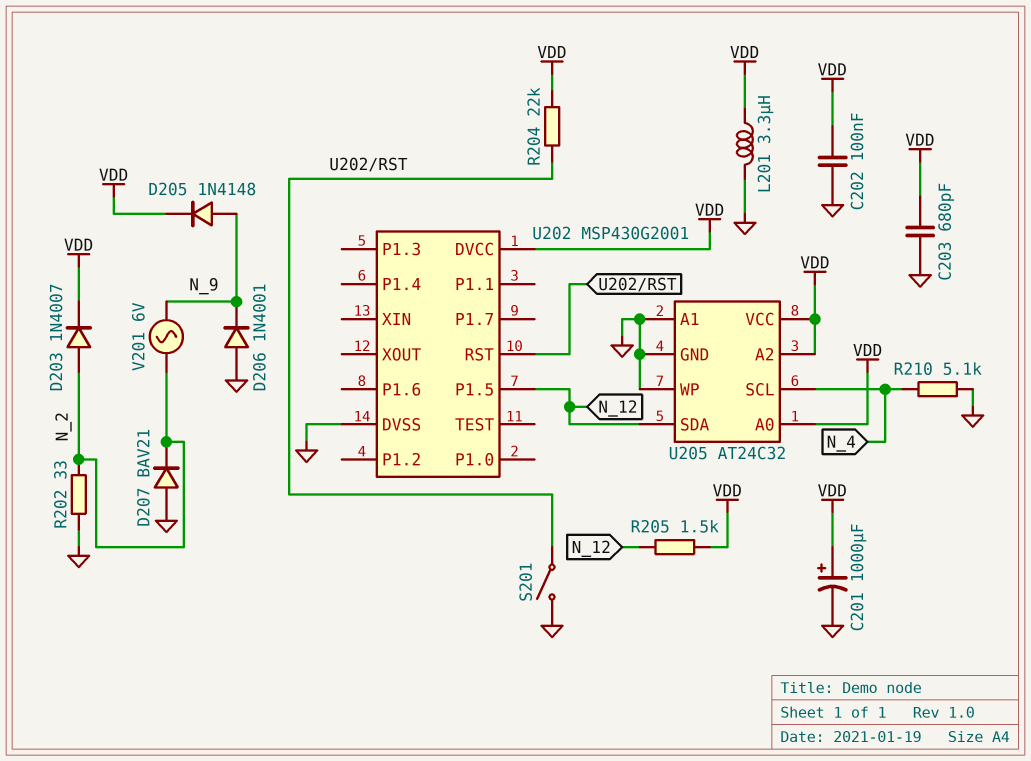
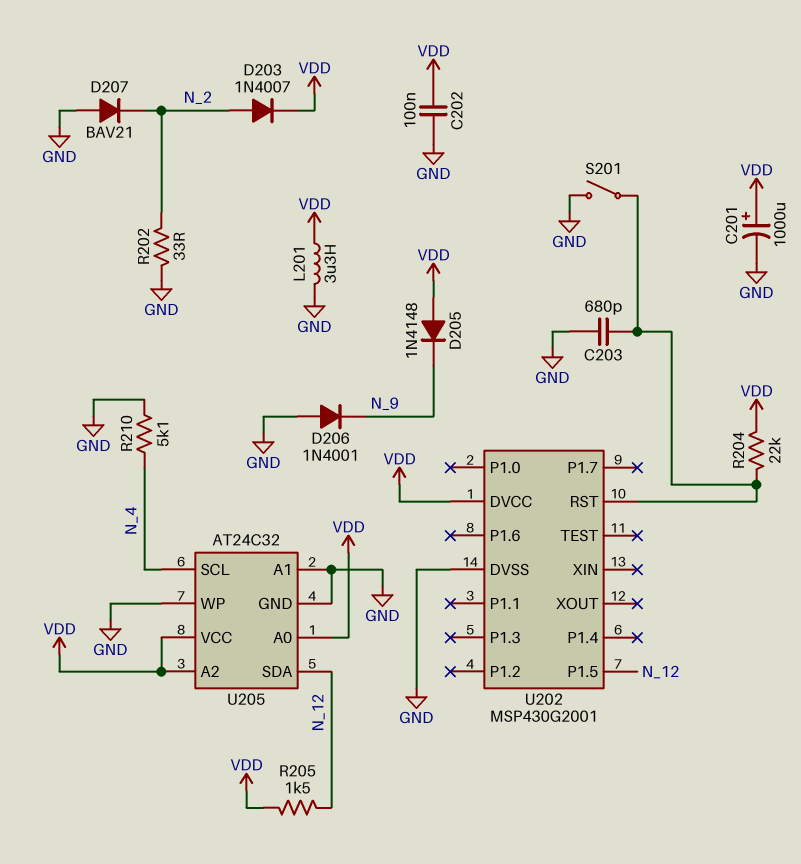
C203: 680pF (GND, VDD) -> 680pF (GND, U202/RST)
D205: diode 1N4148 (A N_9, K VDD) -> diode 1N4148 (A VDD, K N_9)
V201: AC 6V (N_2, N_9) -> none

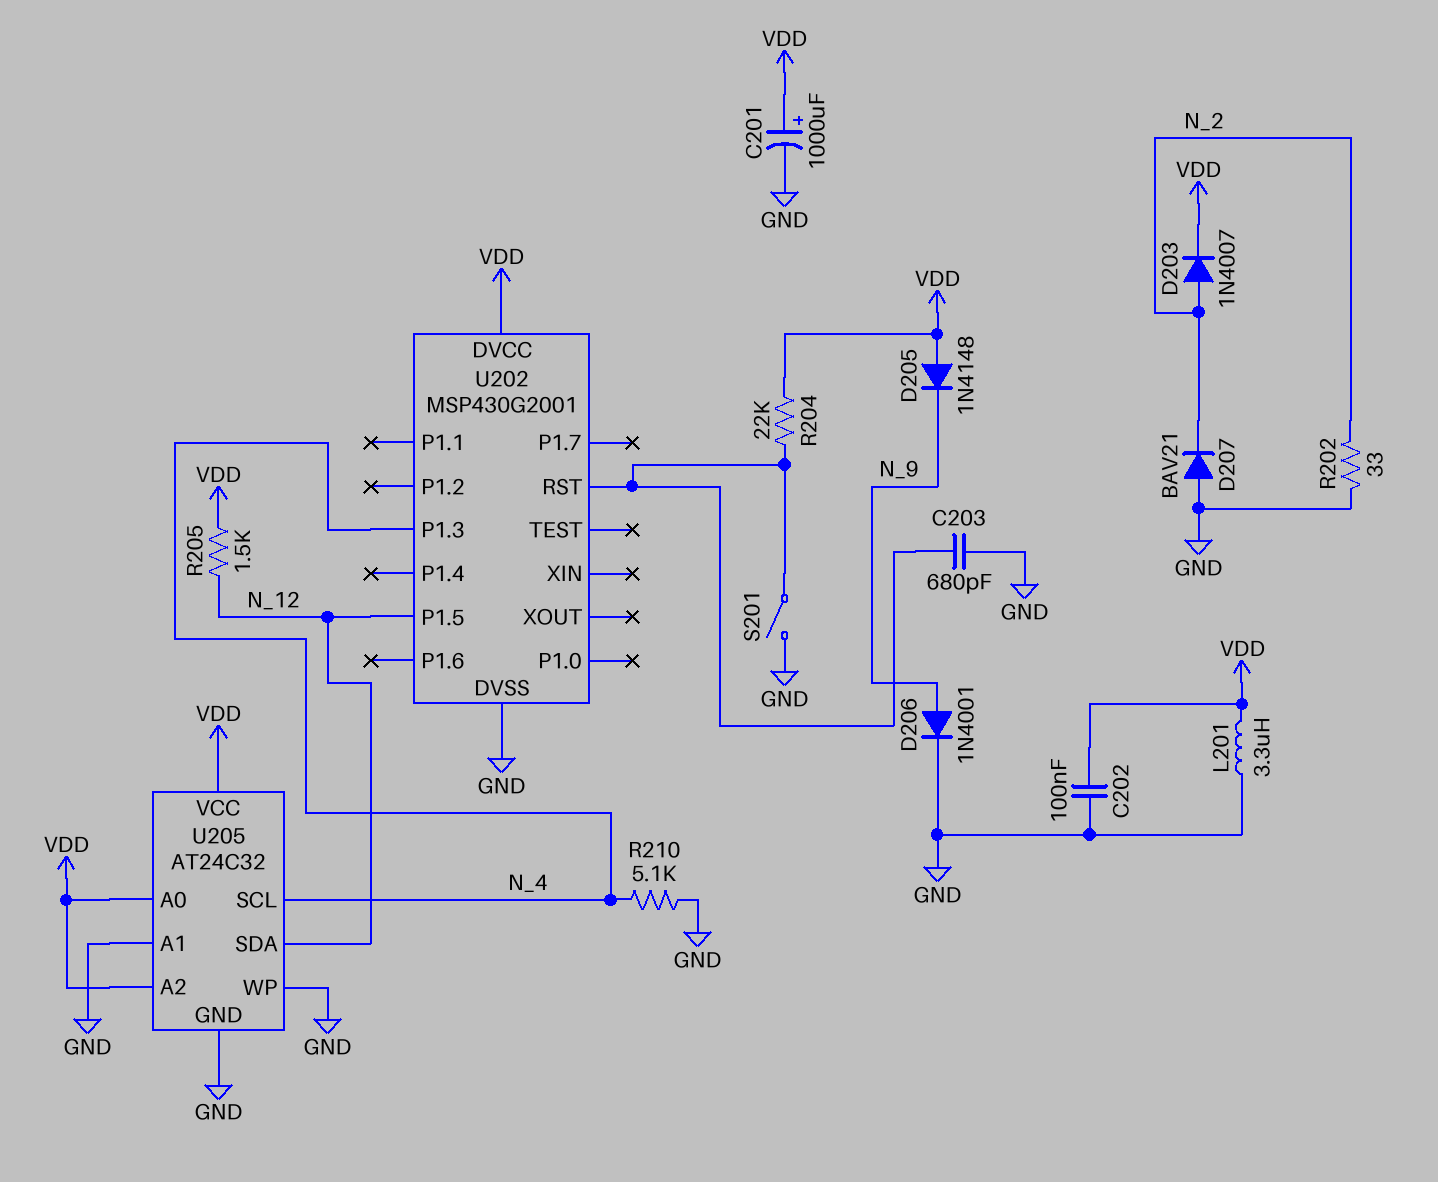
D206: diode 1N4001 (A GND, K N_9) -> diode 1N4001 (A N_9, K GND)
U202 pin P1.3: none -> N_4

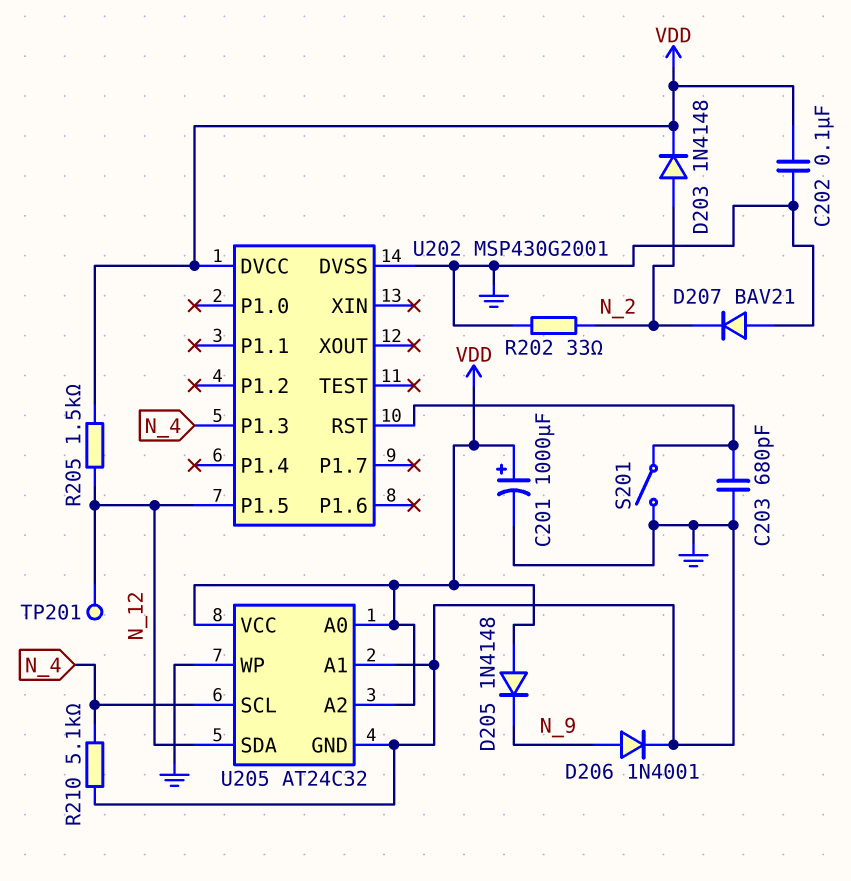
D203: diode 1N4007 (A N_2, K VDD) -> diode 1N4148 (A N_2, K VDD)
L201: 3.3uH (GND, VDD) -> none
R204: 22k (U202/RST, VDD) -> none
TP201: none -> test point (N_12)

